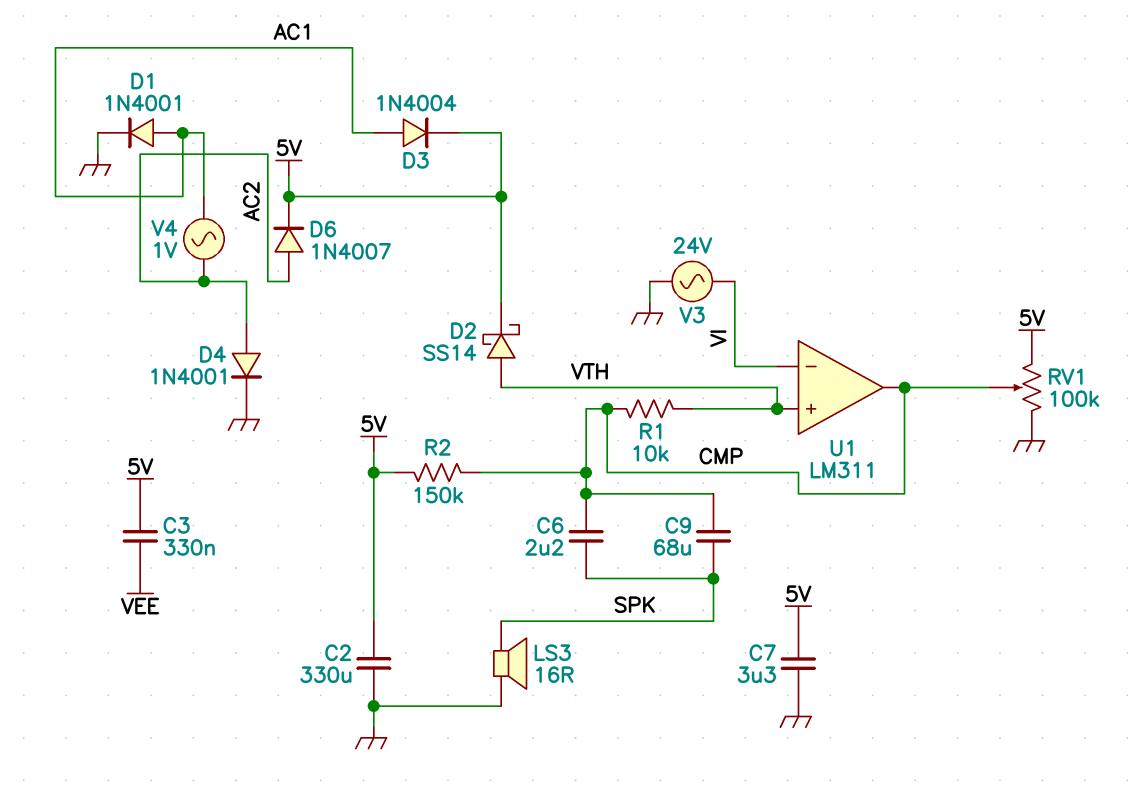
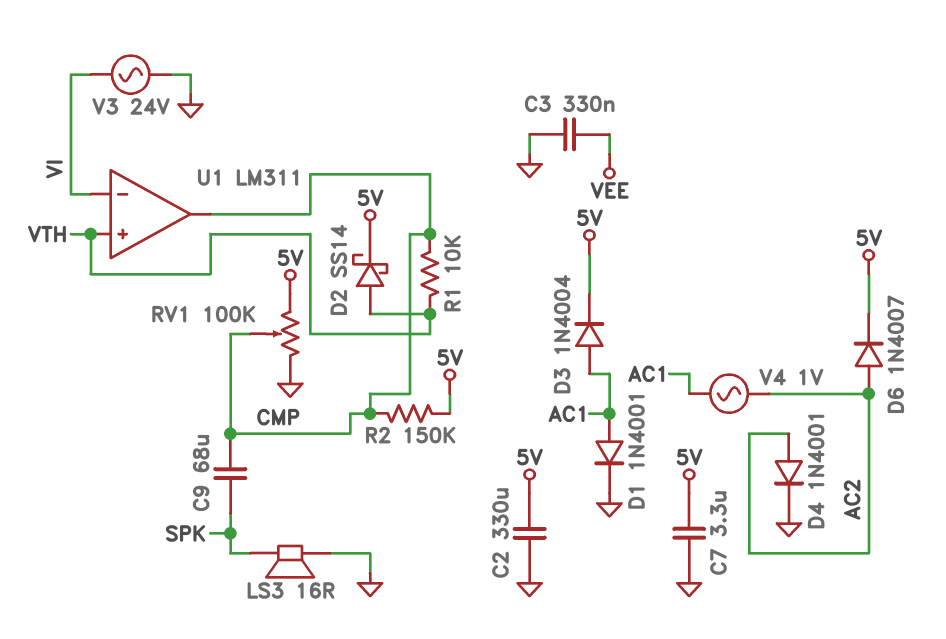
C3: 330nF (5V, VEE) -> 330nF (GND, VEE)
C6: 2.2uF (CMP, SPK) -> none

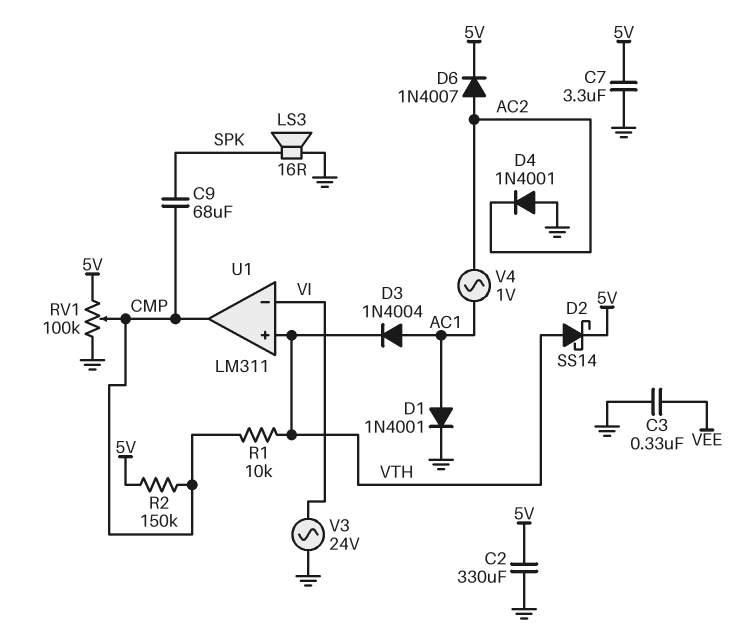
D3: diode 1N4004 (A AC1, K 5V) -> diode 1N4004 (A AC1, K VTH)
D4: diode 1N4001 (A AC2, K GND) -> diode 1N4001 (A GND, K AC2)

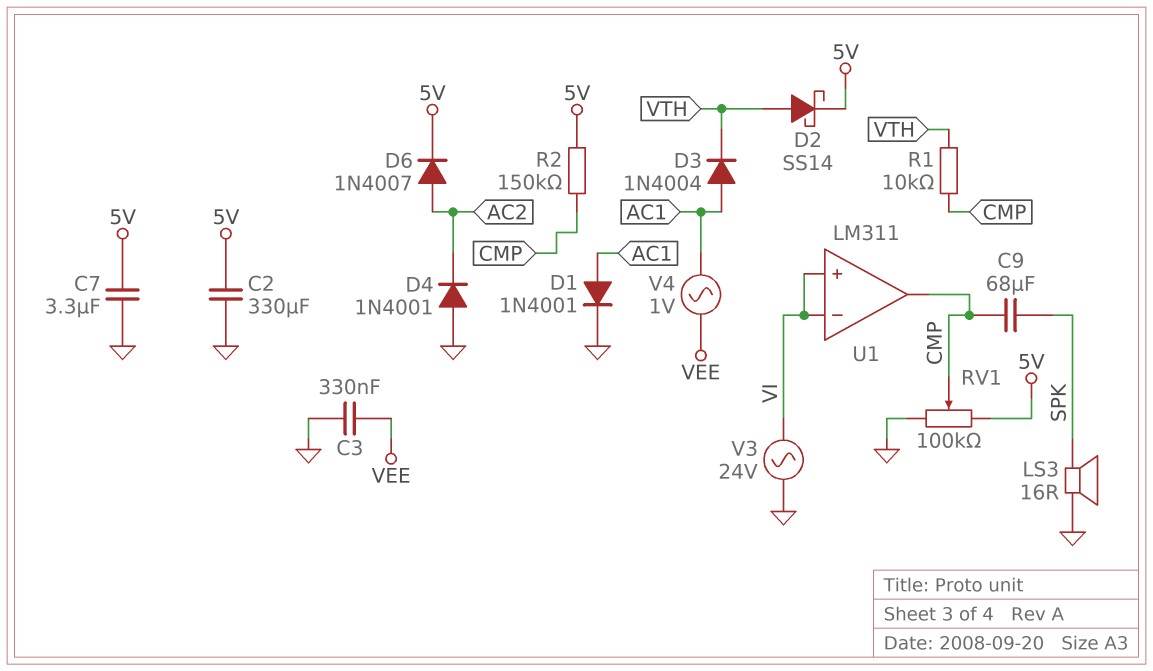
U1 pin in+: VTH -> VI
V4: AC 1V (AC1, AC2) -> AC 1V (AC1, VEE)

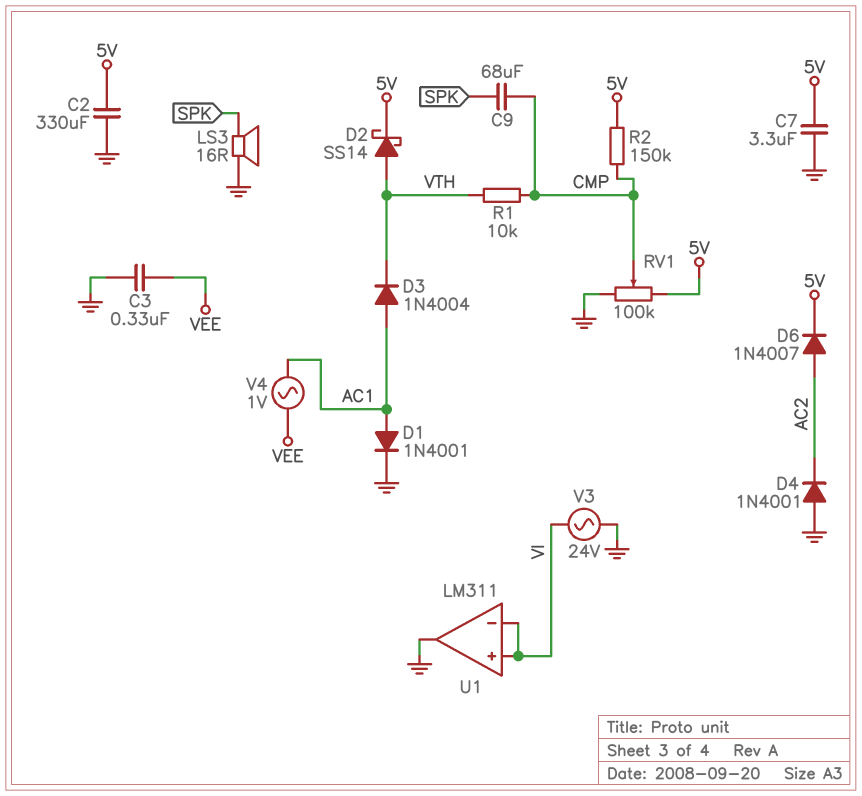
U1 pin out: CMP -> GND

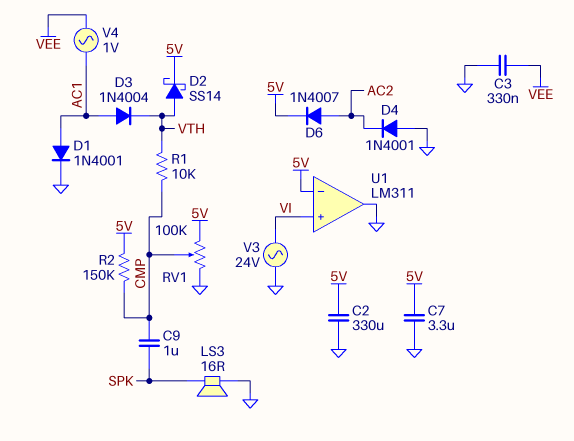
C9: 68uF (CMP, SPK) -> 1uF (CMP, SPK)
U1 pin in-: VI -> 5V

